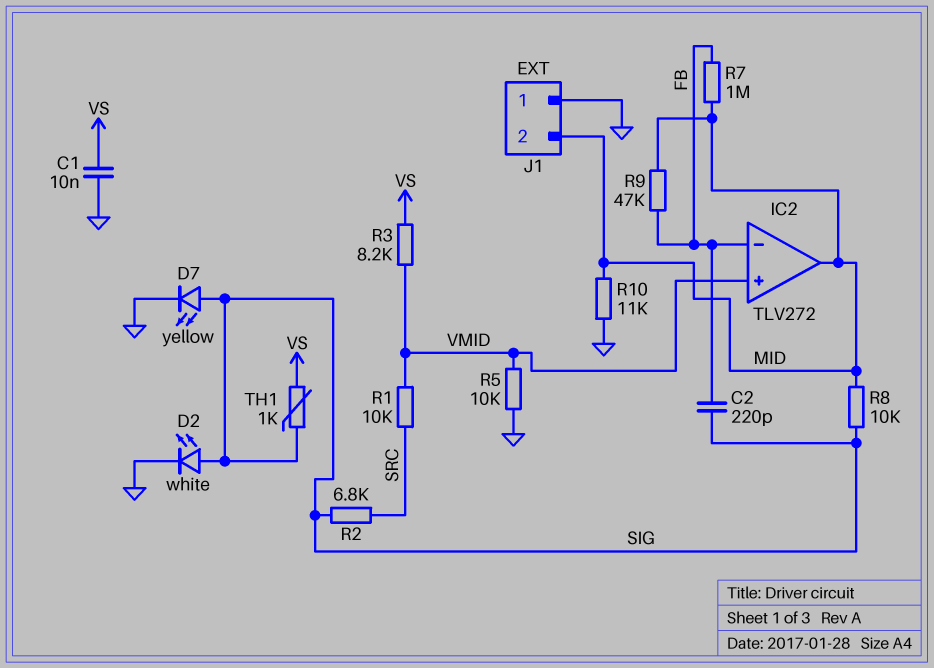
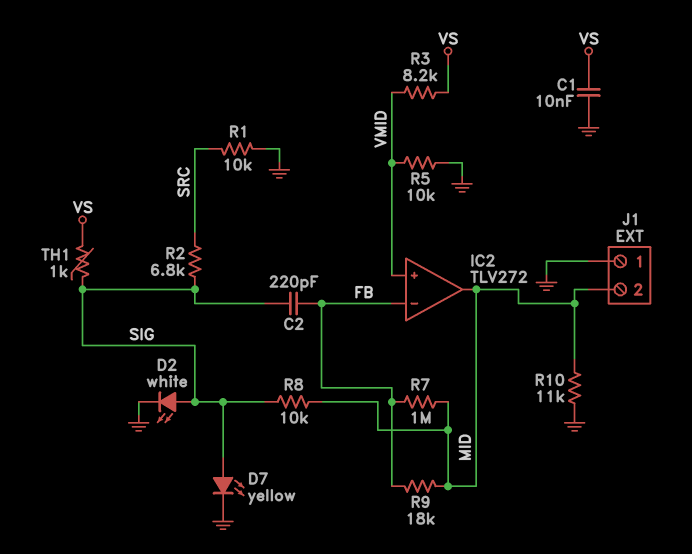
R1: 10k (SRC, VMID) -> 10k (GND, SRC)
R9: 47k (FB, MID) -> 18k (FB, MID)

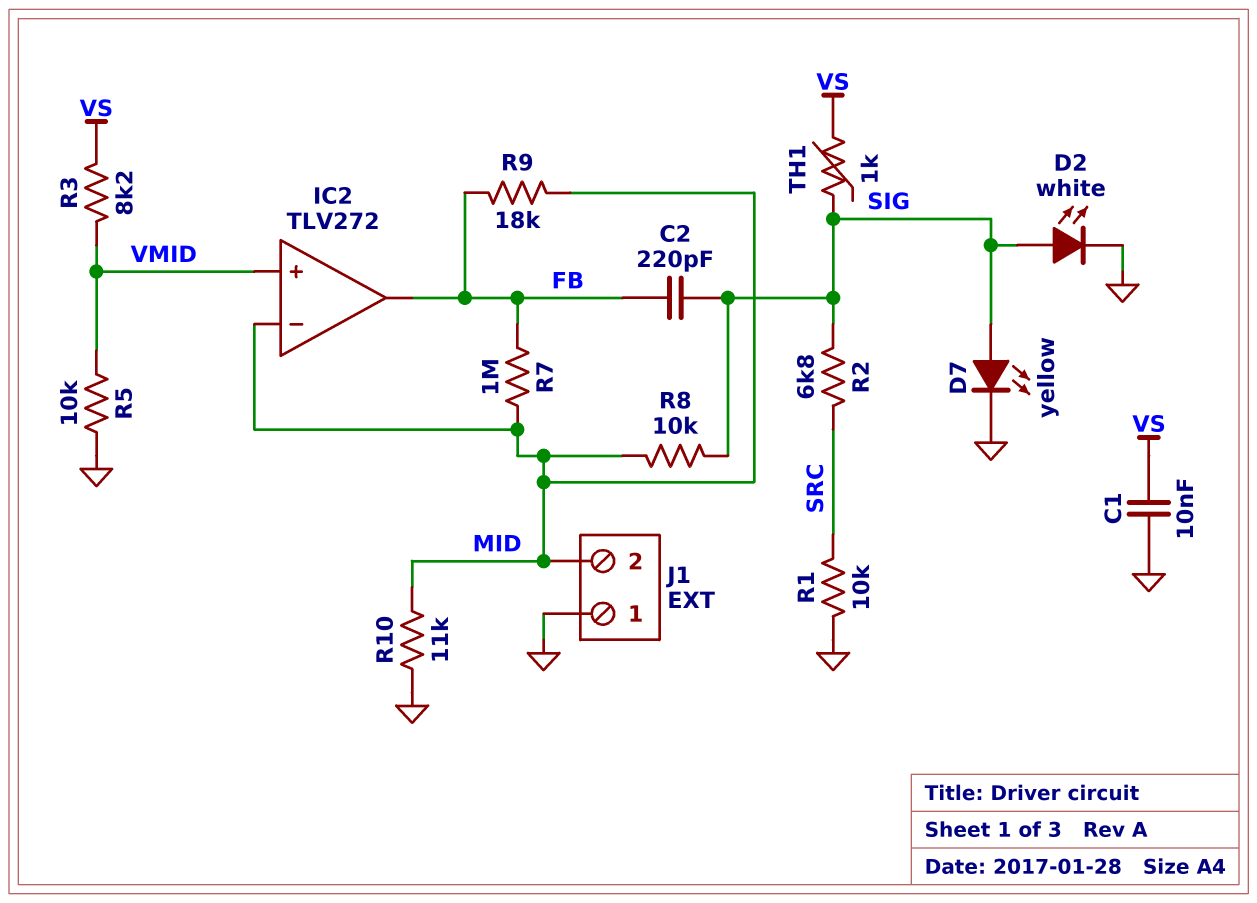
IC2 pin in-: FB -> MID
IC2 pin out: MID -> FB

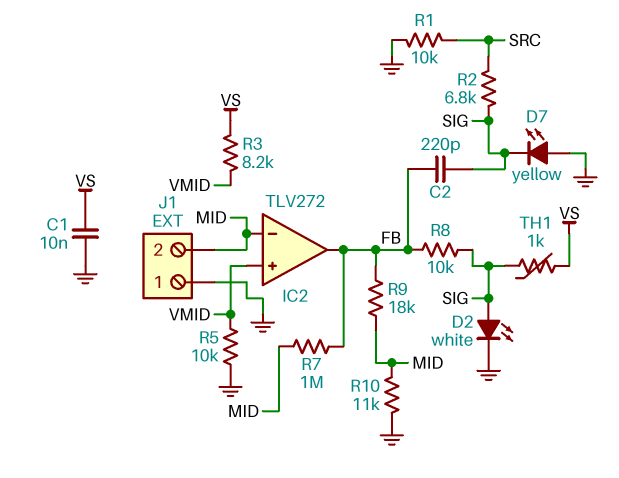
D7: LED yellow (A SIG, K GND) -> LED yellow (A GND, K SIG)
R8: 10k (MID, SIG) -> 10k (FB, SIG)

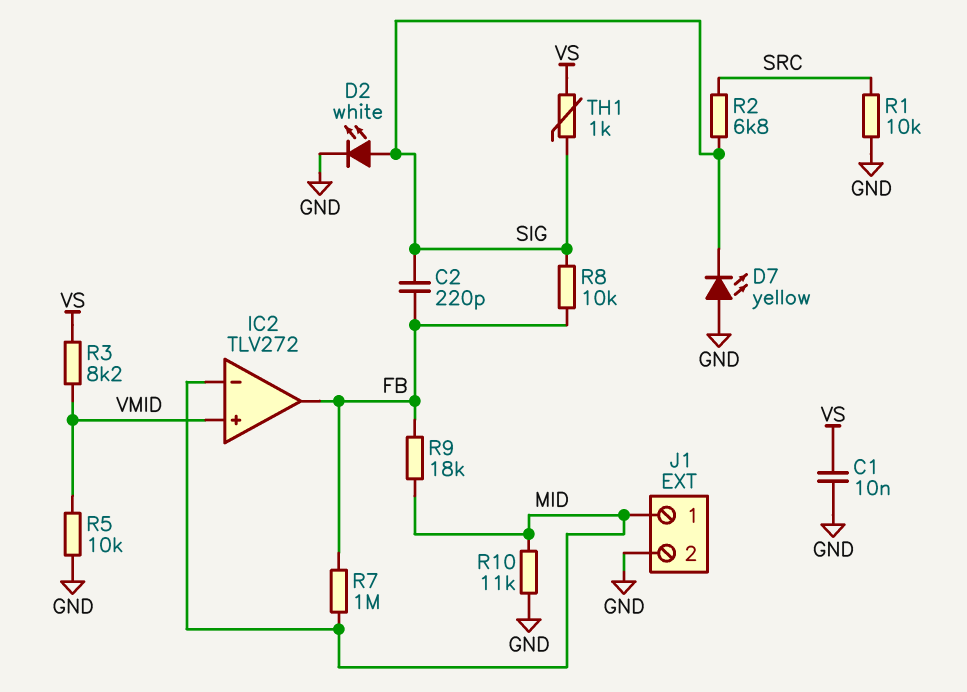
J1 pin 1: GND -> MID
J1 pin 2: MID -> GND

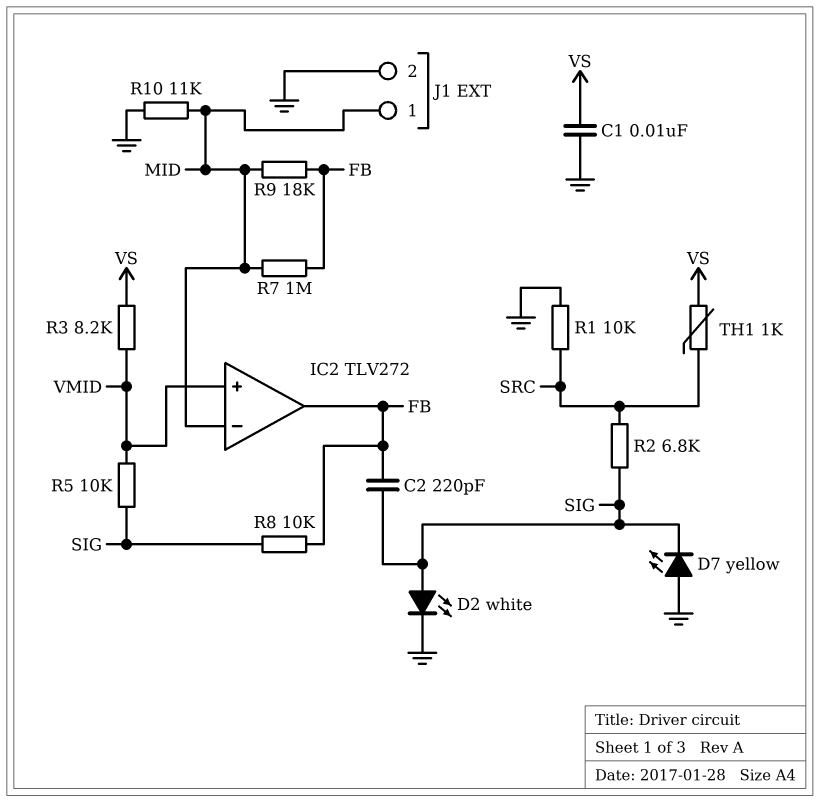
R5: 10k (GND, VMID) -> 10k (SIG, VMID)
TH1: 1k (SIG, VS) -> 1k (SRC, VS)

